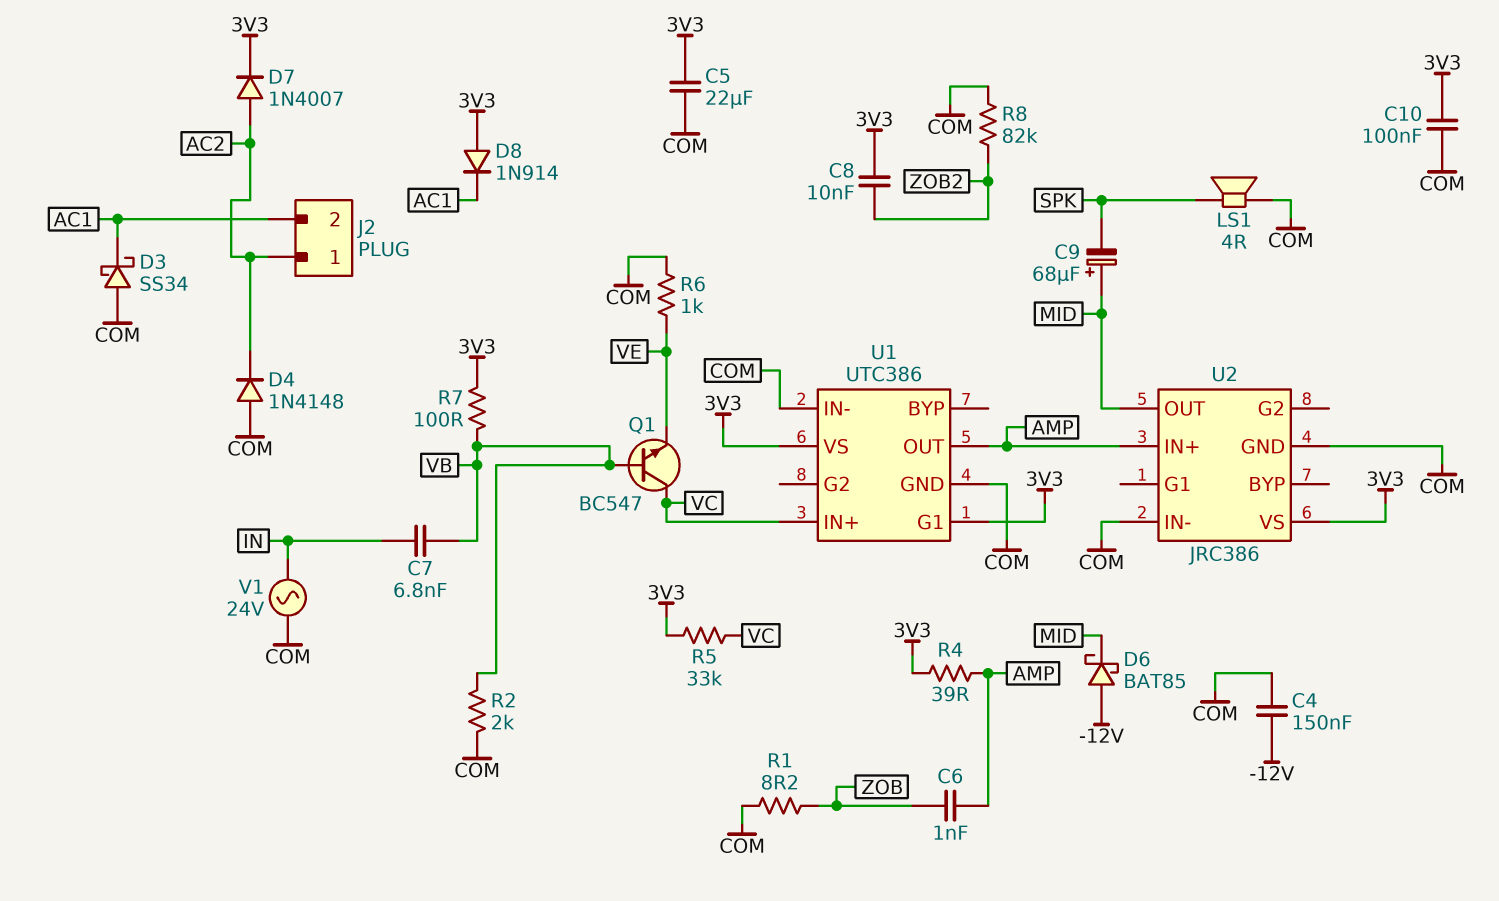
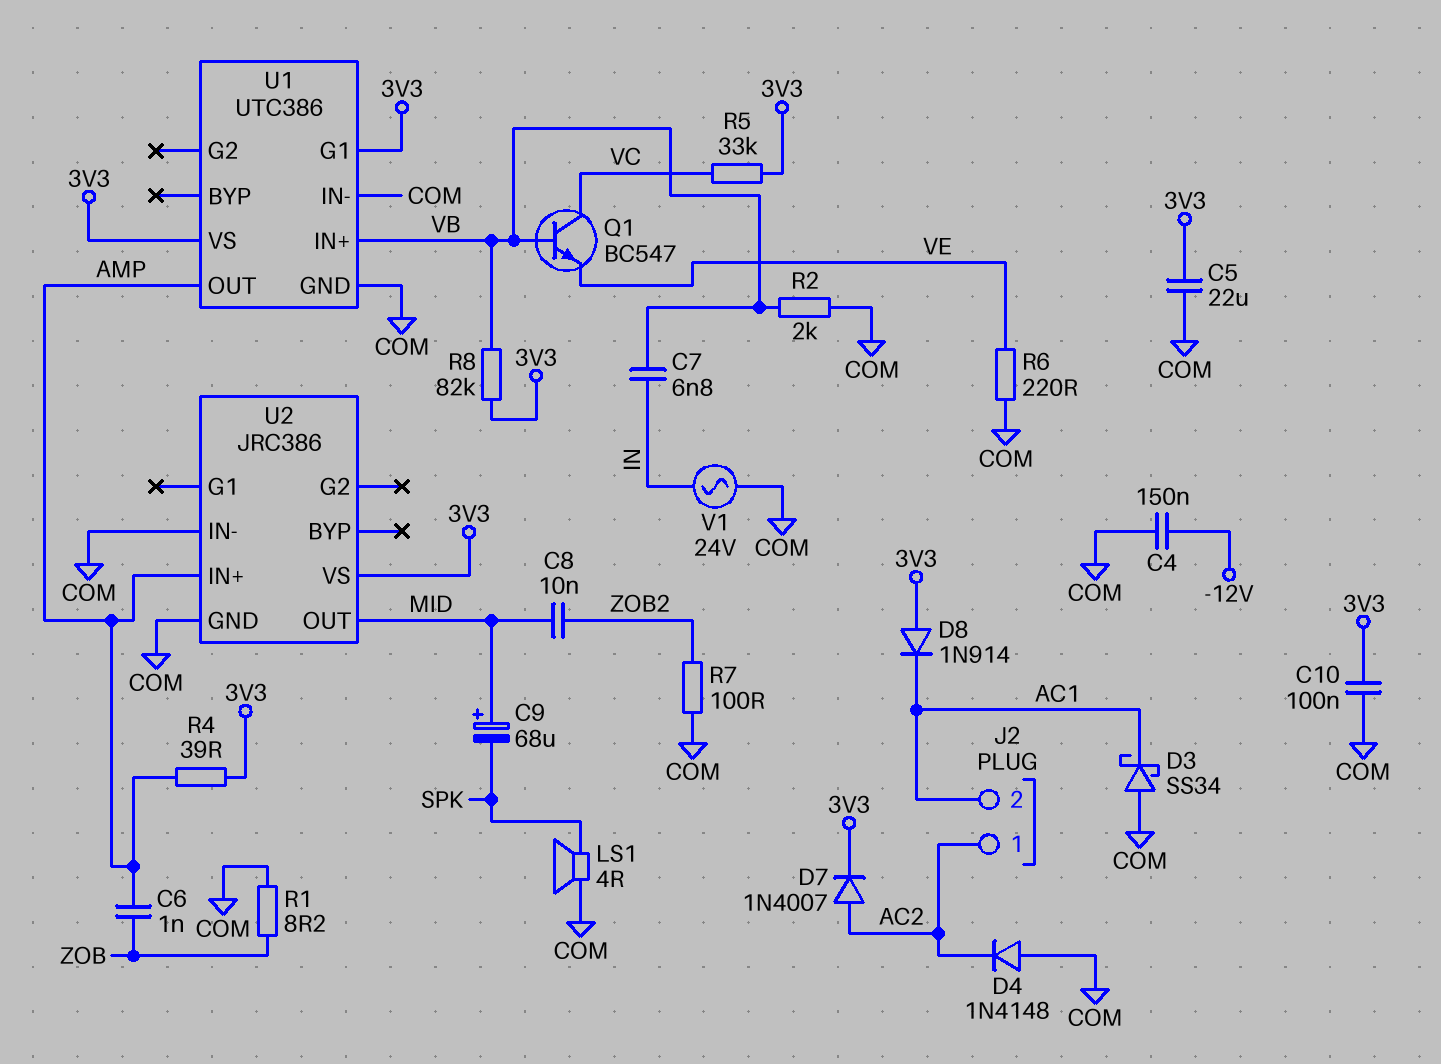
C8: 10nF (3V3, ZOB2) -> 10nF (MID, ZOB2)
D6: schottky BAT85 (A -12V, K MID) -> none
R6: 1k (COM, VE) -> 220 (COM, VE)
R7: 100 (3V3, VB) -> 100 (COM, ZOB2)
R8: 82k (COM, ZOB2) -> 82k (3V3, VB)
U1 pin IN+: VC -> VB

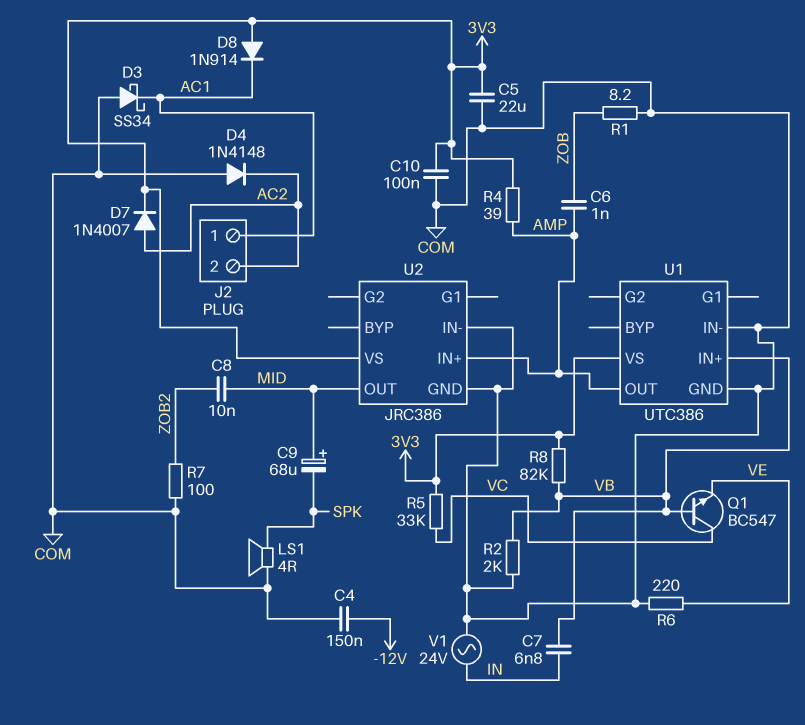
J2 pin 1: AC2 -> AC1
J2 pin 2: AC1 -> AC2
U1 pin G1: 3V3 -> none

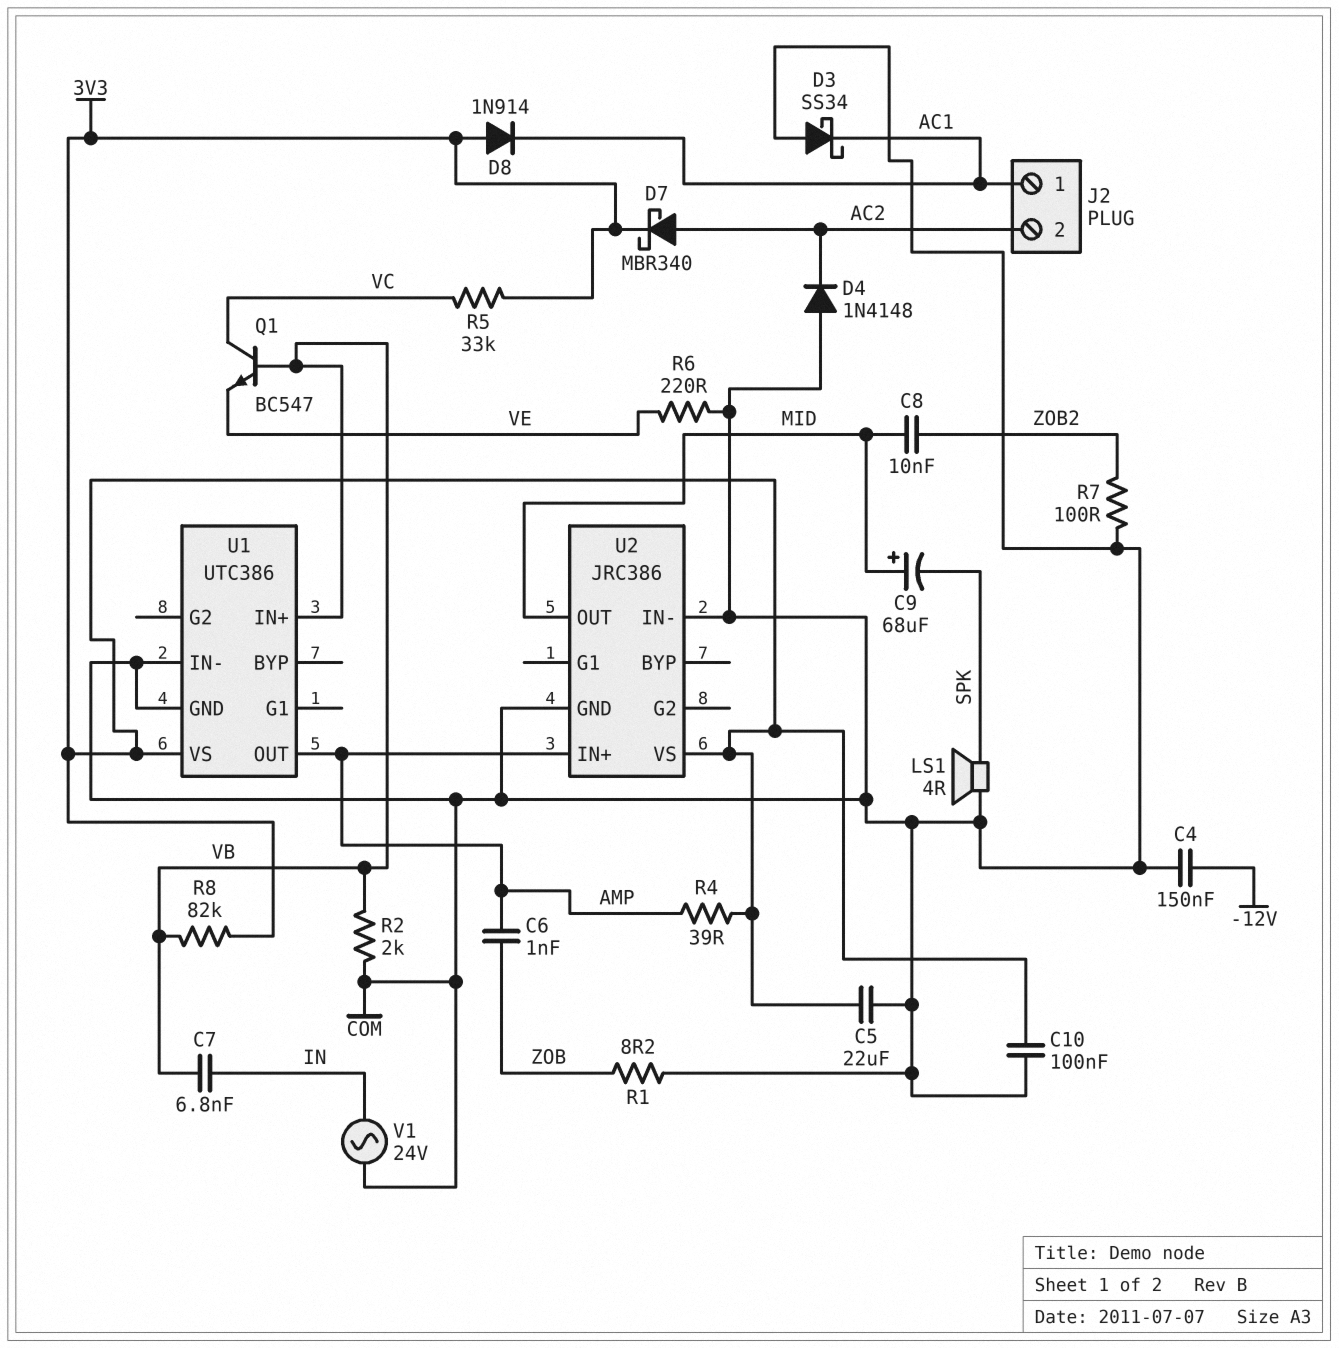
D7: diode 1N4007 (A AC2, K 3V3) -> schottky MBR340 (A AC2, K 3V3)

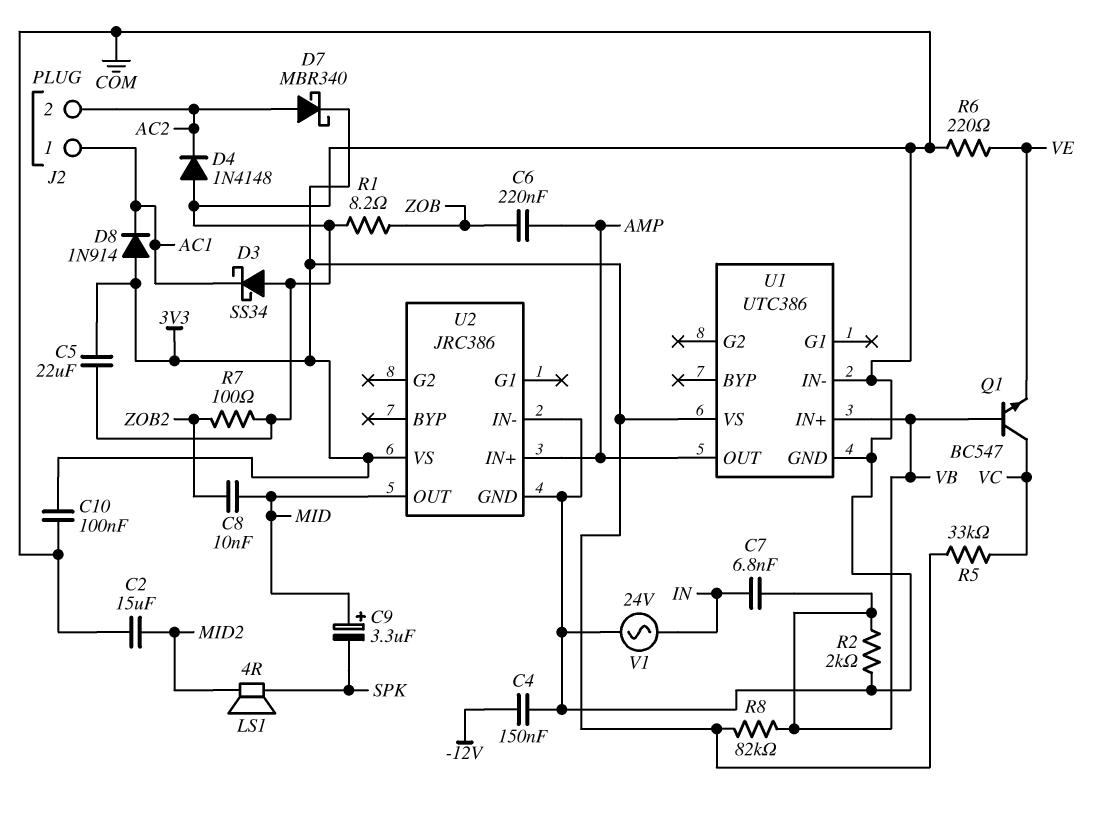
C2: none -> 15uF (COM, MID2)
C6: 1nF (AMP, ZOB) -> 220nF (AMP, ZOB)
C9: 68uF (plus MID, minus SPK) -> 3.3uF (plus MID, minus SPK)
LS1: speaker 4R (COM, SPK) -> speaker 4R (MID2, SPK)
R4: 39 (3V3, AMP) -> none

